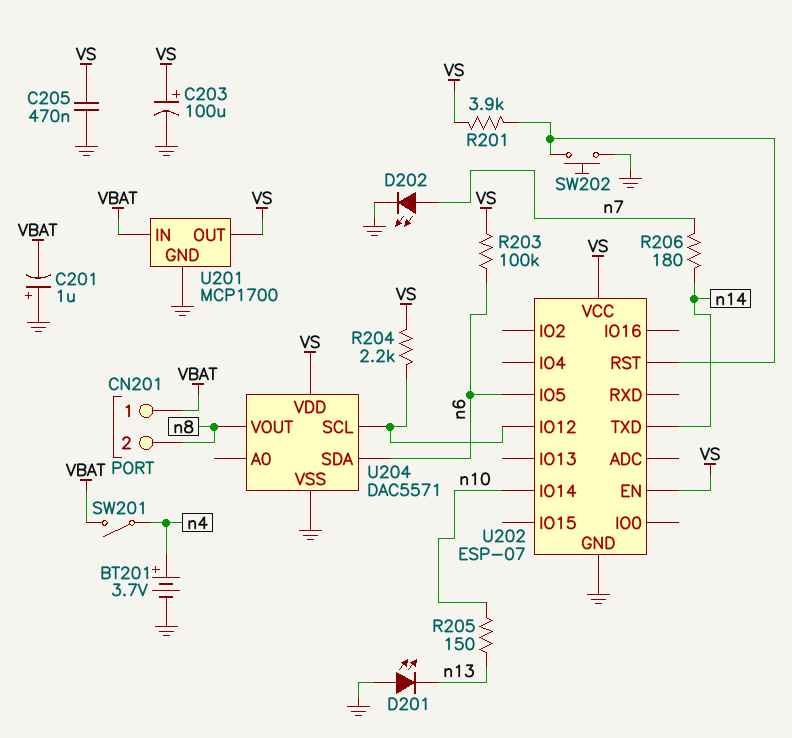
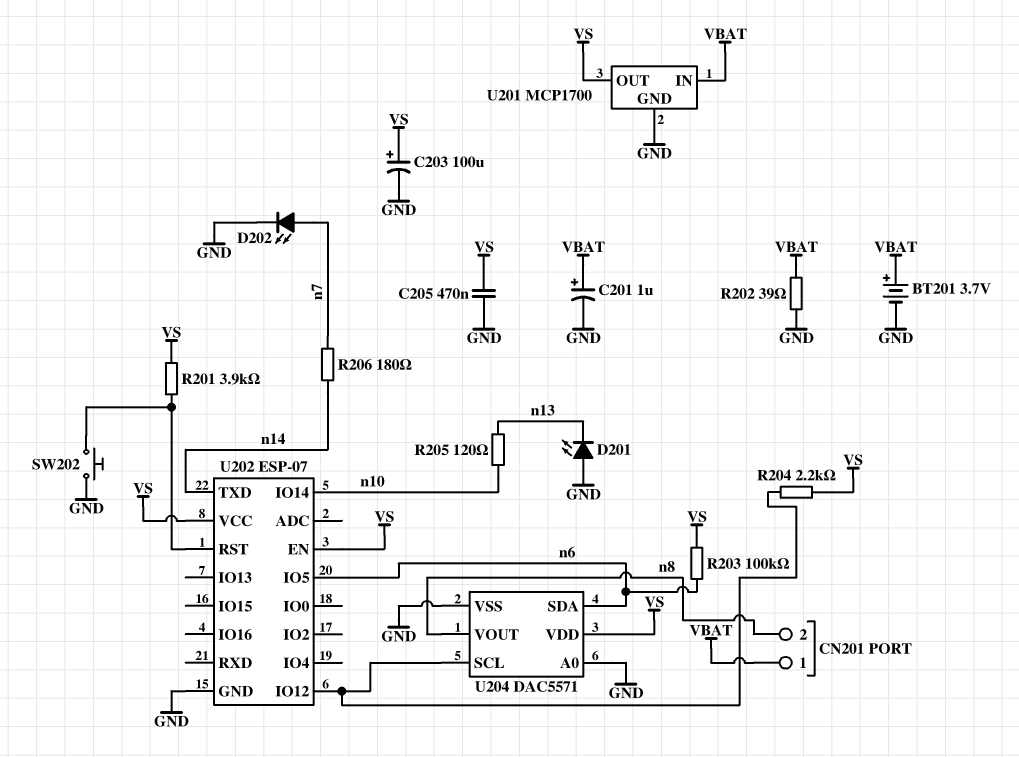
BT201: 3.7V (plus n4, minus GND) -> 3.7V (plus VBAT, minus GND)
C201: 1uF (plus GND, minus VBAT) -> 1uF (plus VBAT, minus GND)
R202: none -> 39 (GND, VBAT)
R205: 150 (n10, n13) -> 120 (n10, n13)
SW201: switch (VBAT, n4) -> none
U204 pin A0: none -> GND

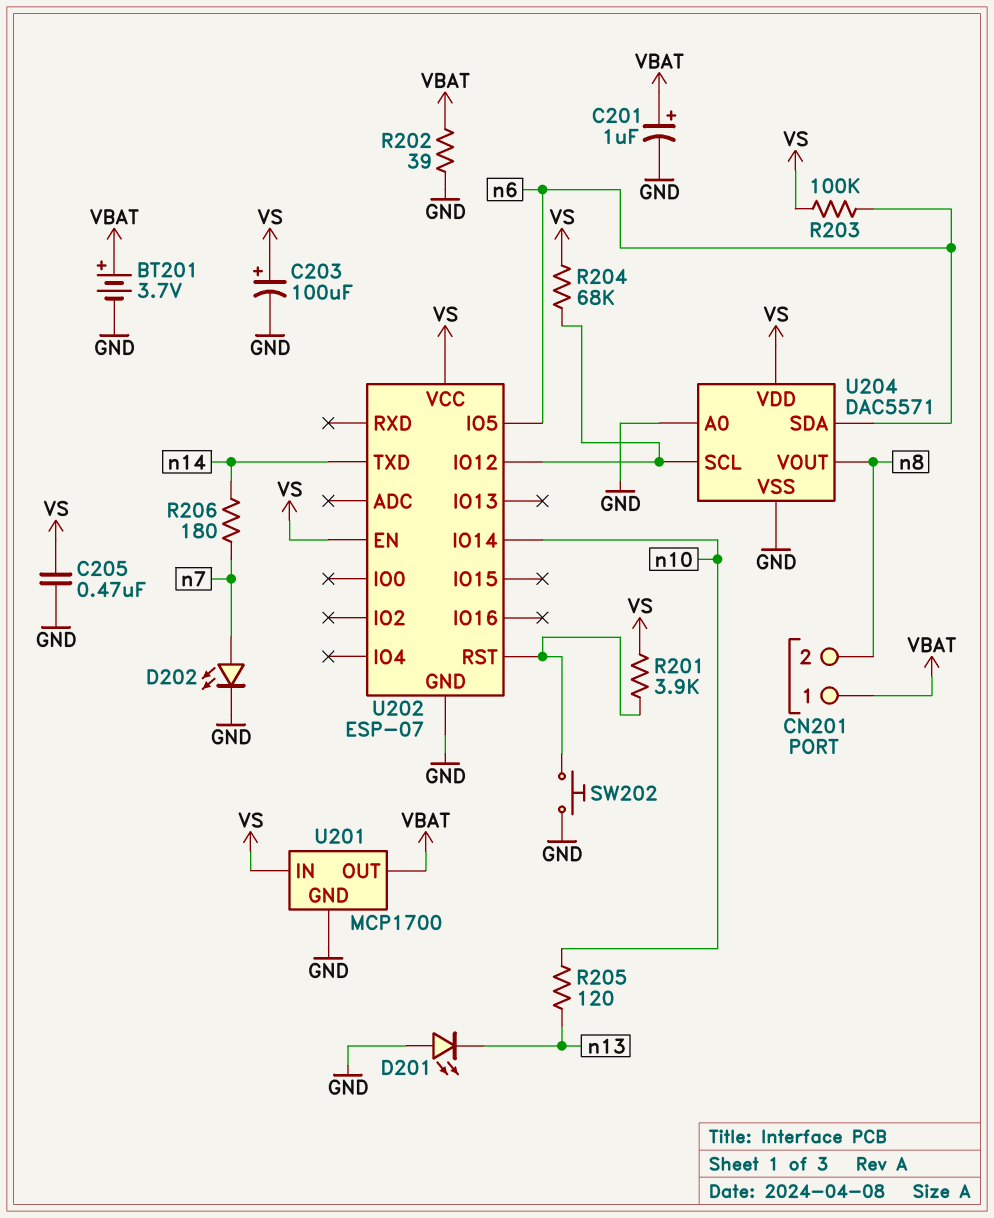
R204: 2.2k (U202/IO12, VS) -> 68k (U202/IO12, VS)
U201 pin IN: VBAT -> VS
U201 pin OUT: VS -> VBAT

